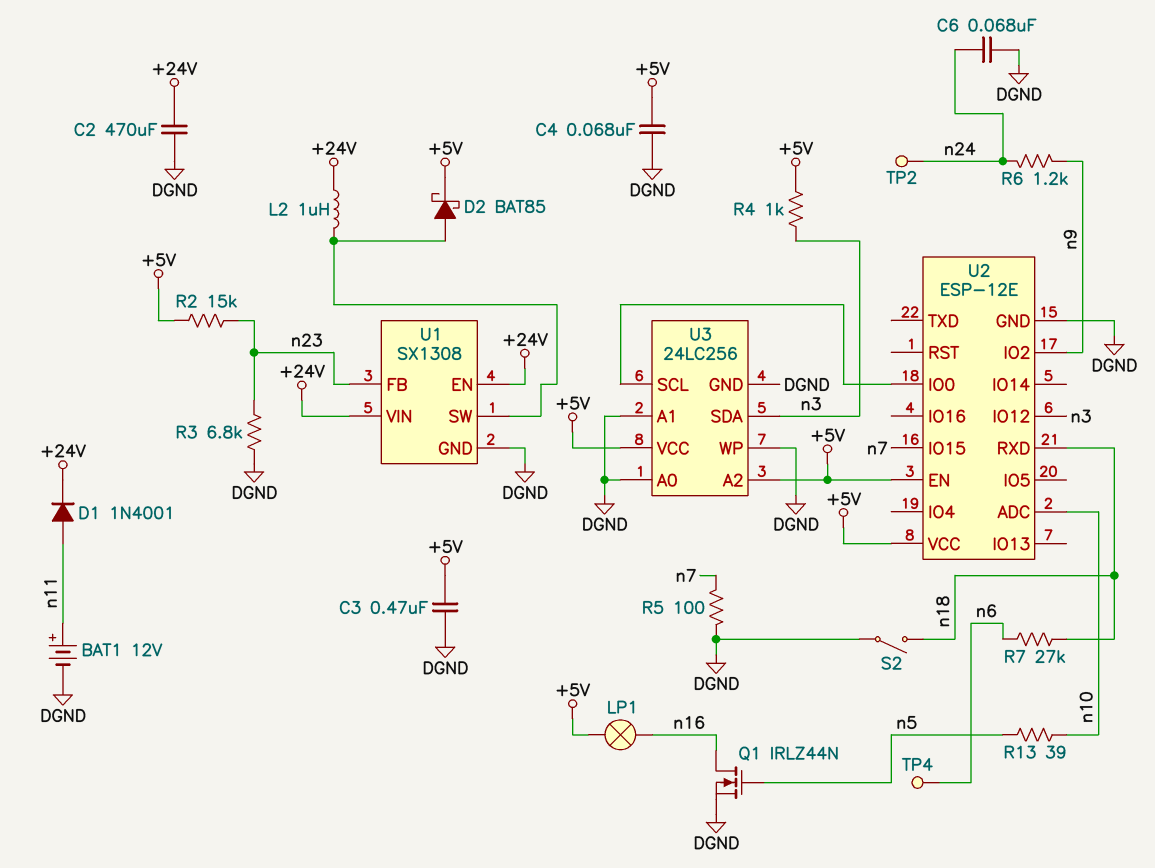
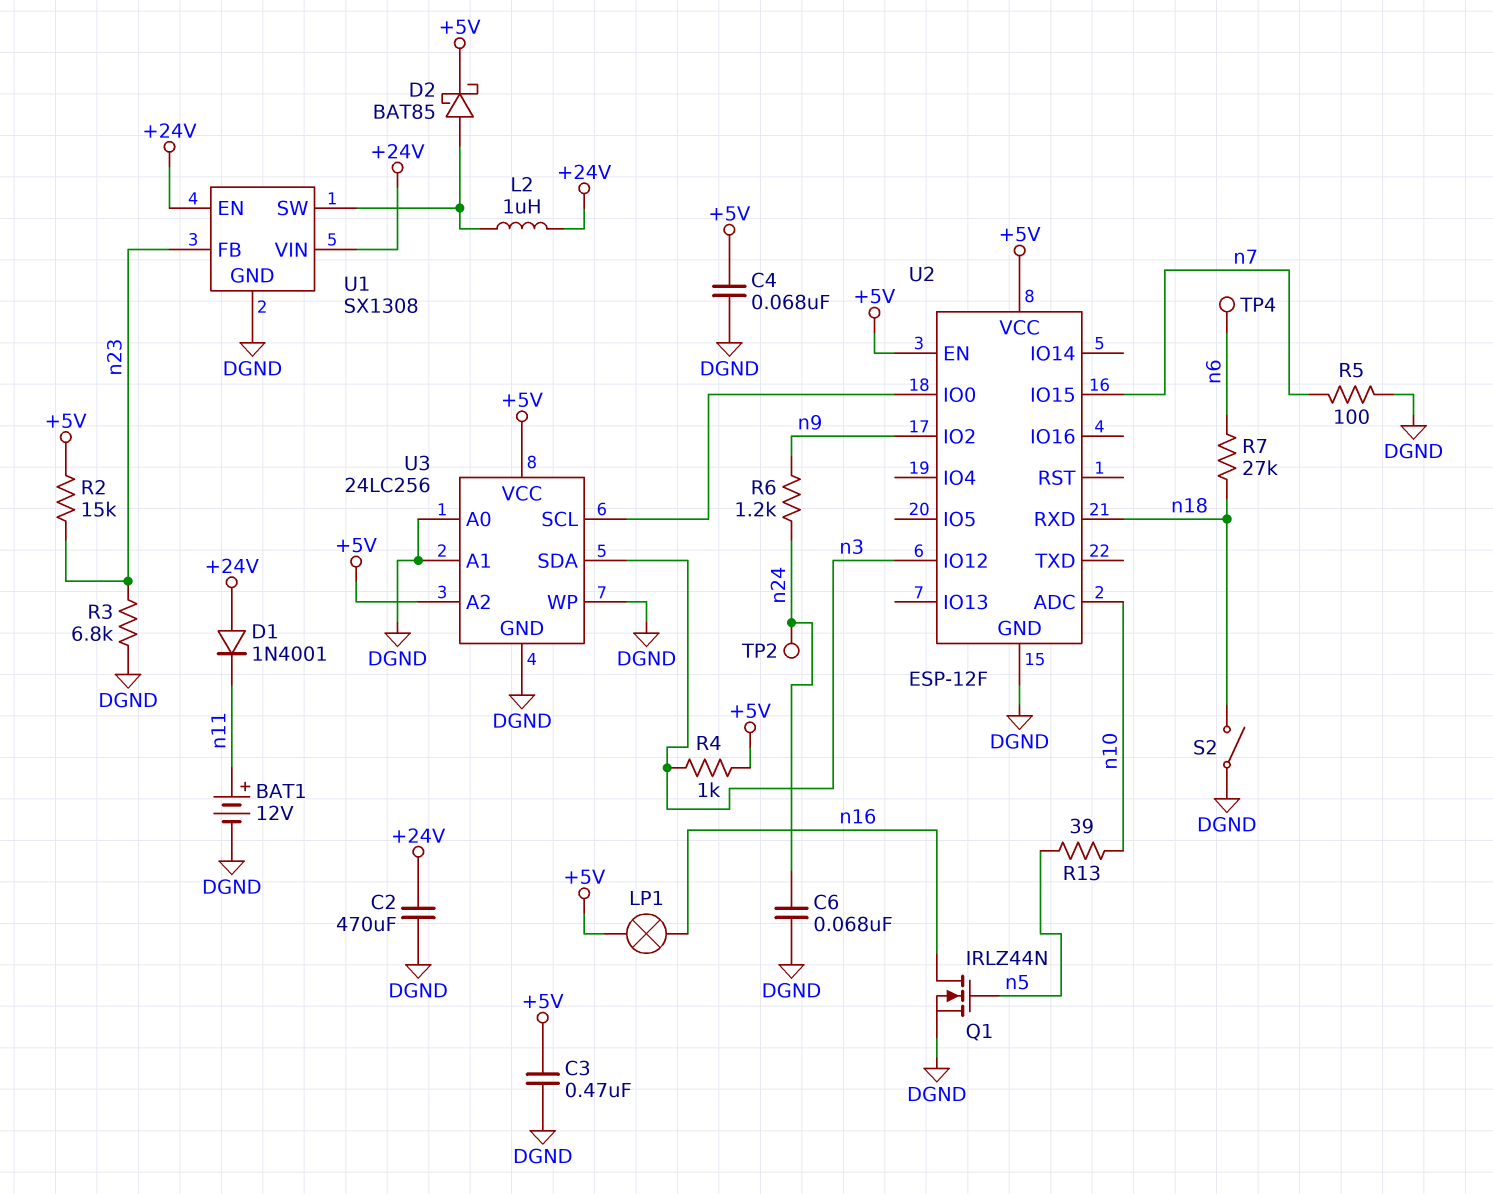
D1: diode 1N4001 (A n11, K +24V) -> diode 1N4001 (A +24V, K n11)
U2: ESP-12E -> ESP-12F

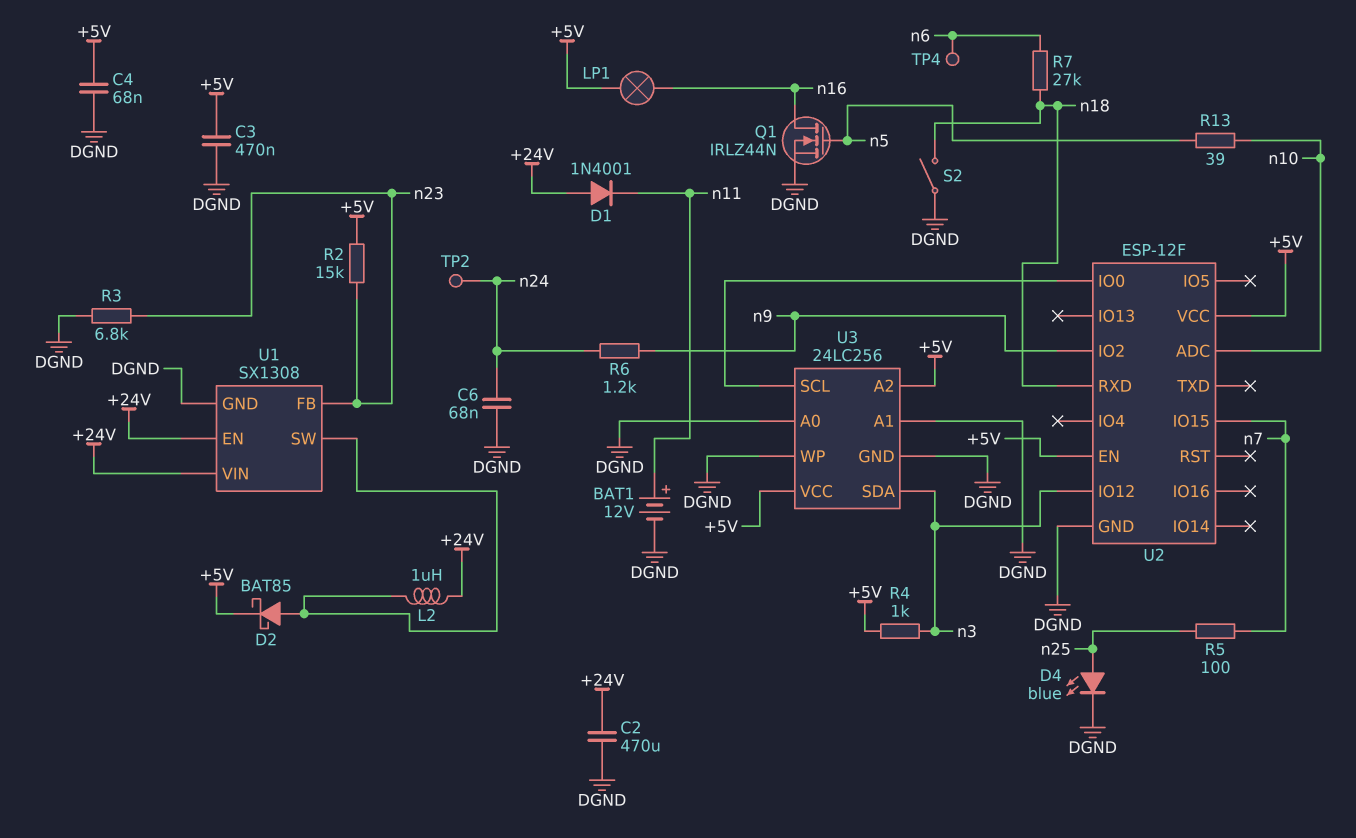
D4: none -> LED blue (A n25, K DGND)
R5: 100 (DGND, n7) -> 100 (n7, n25)

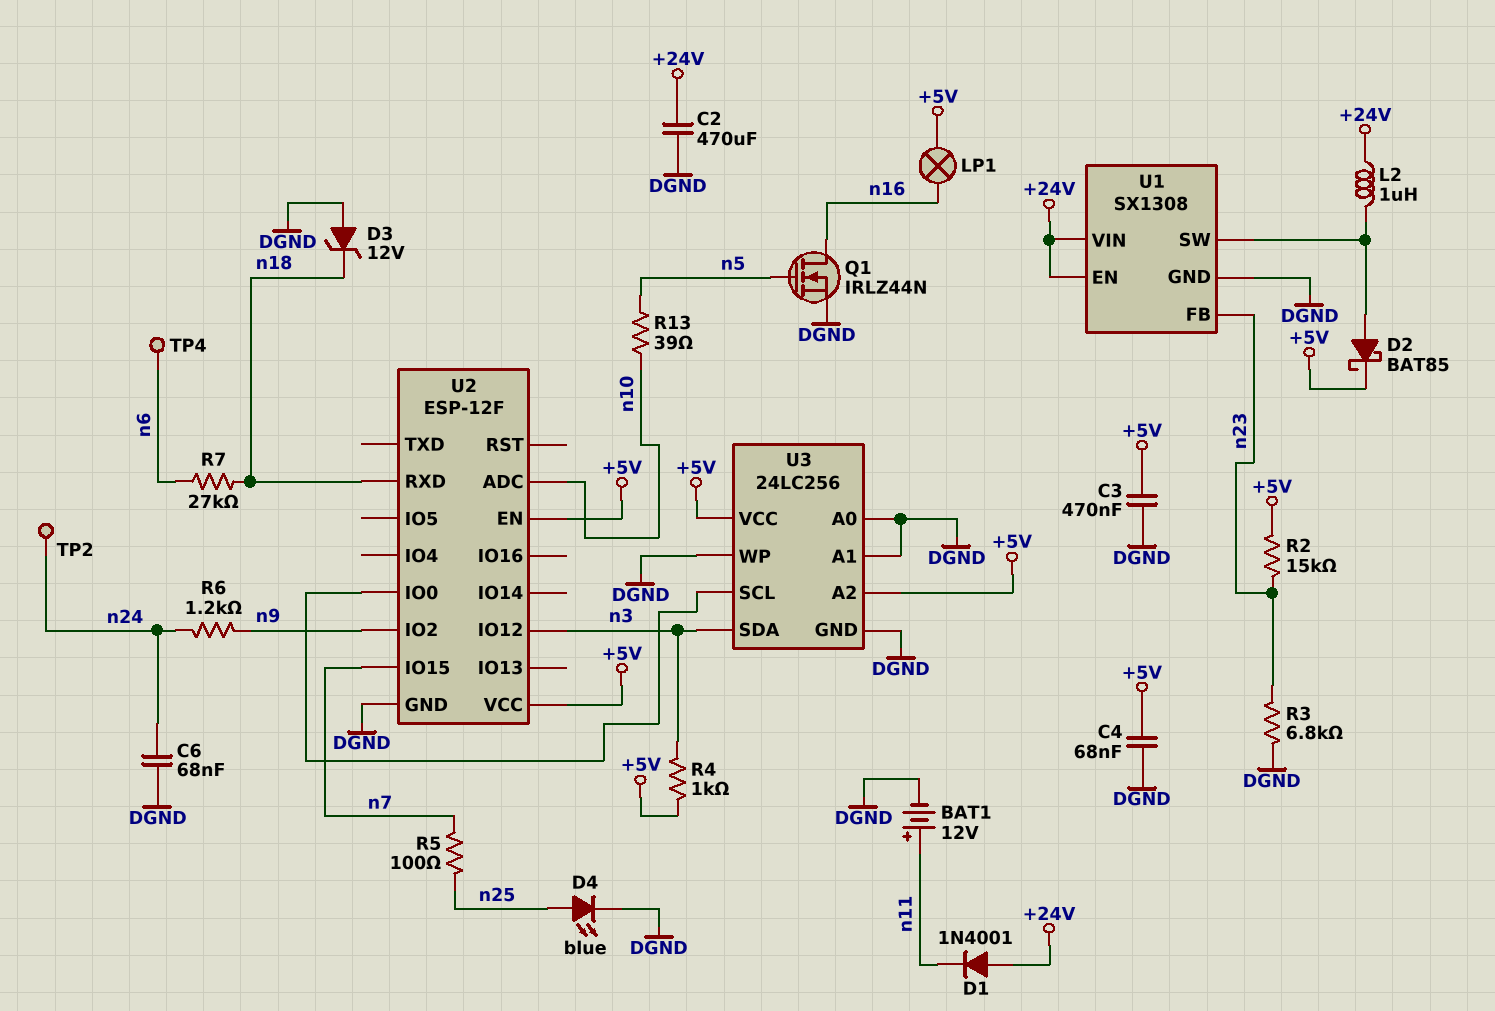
D3: none -> zener 12V (A DGND, K n18)
S2: switch (DGND, n18) -> none

